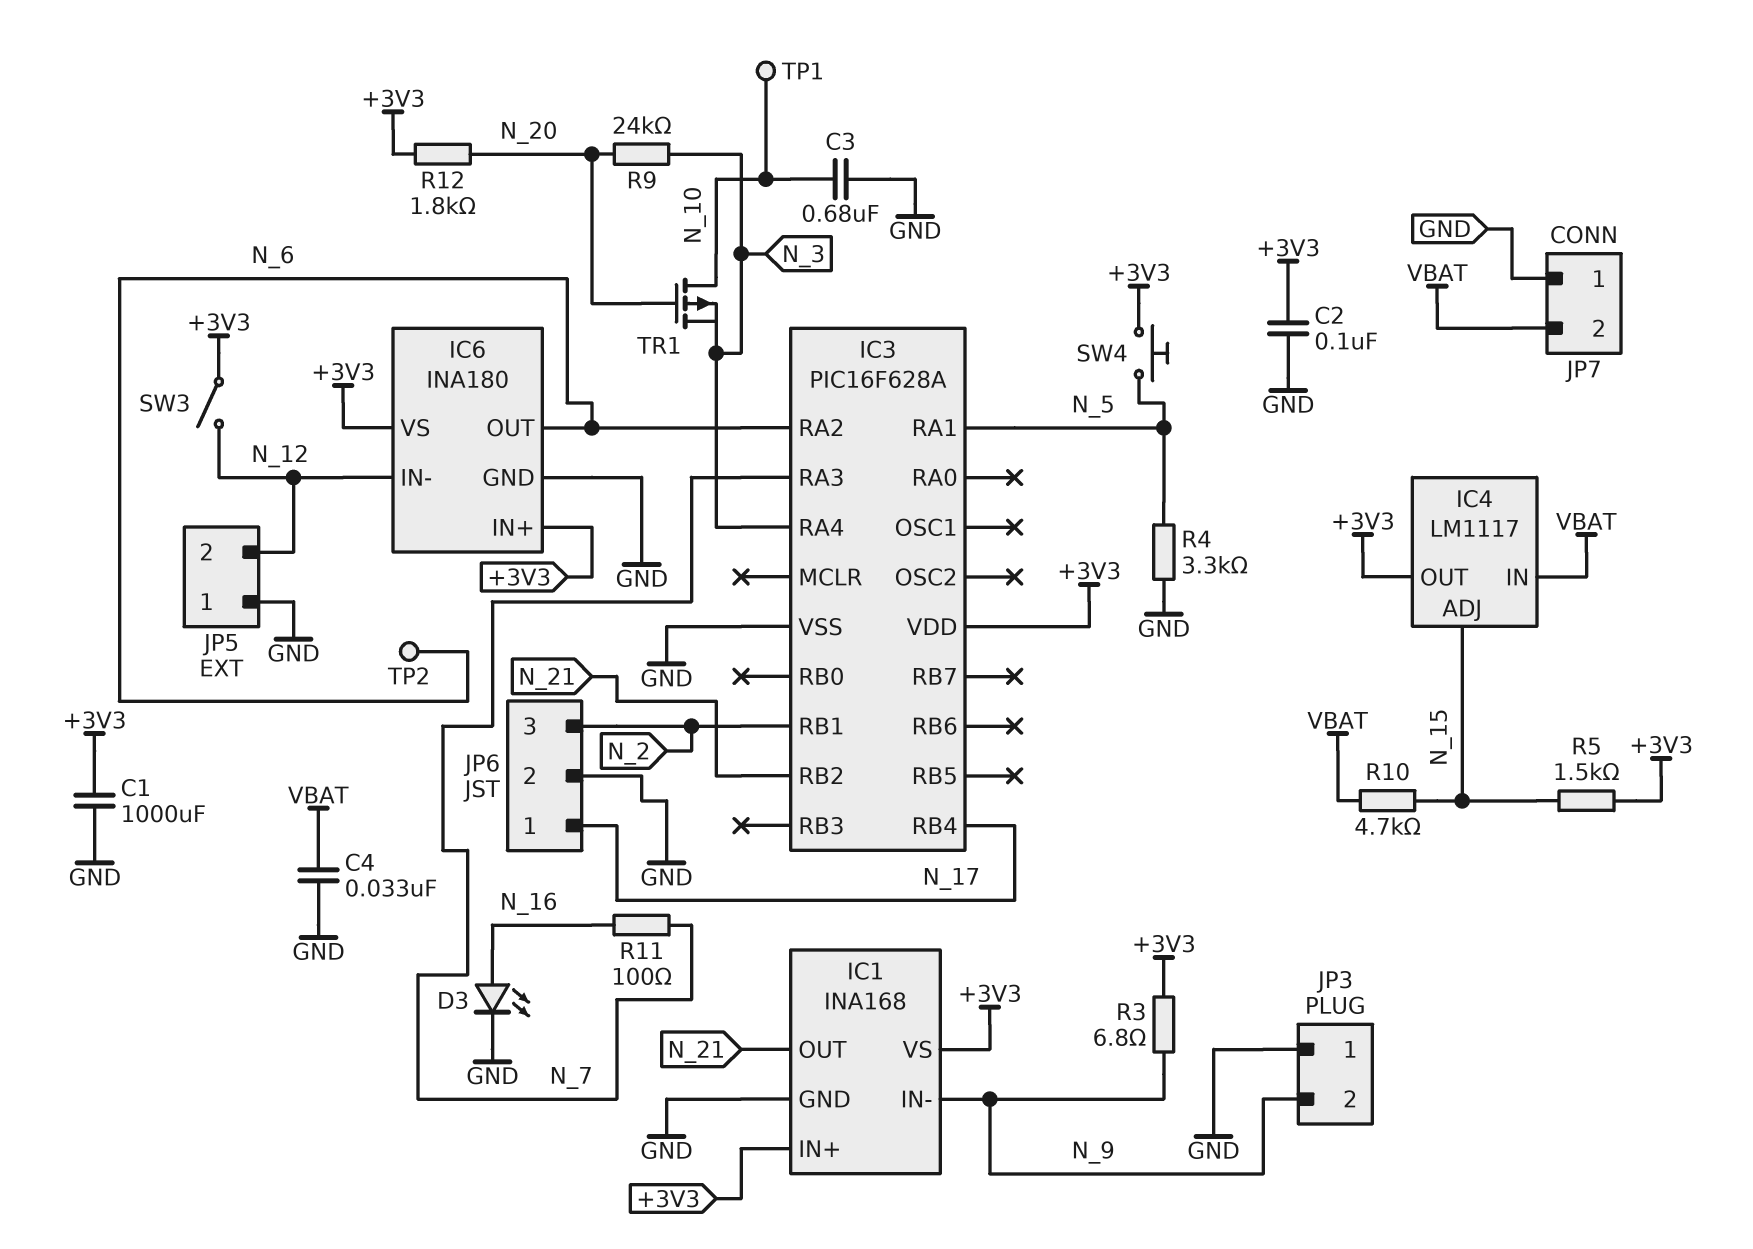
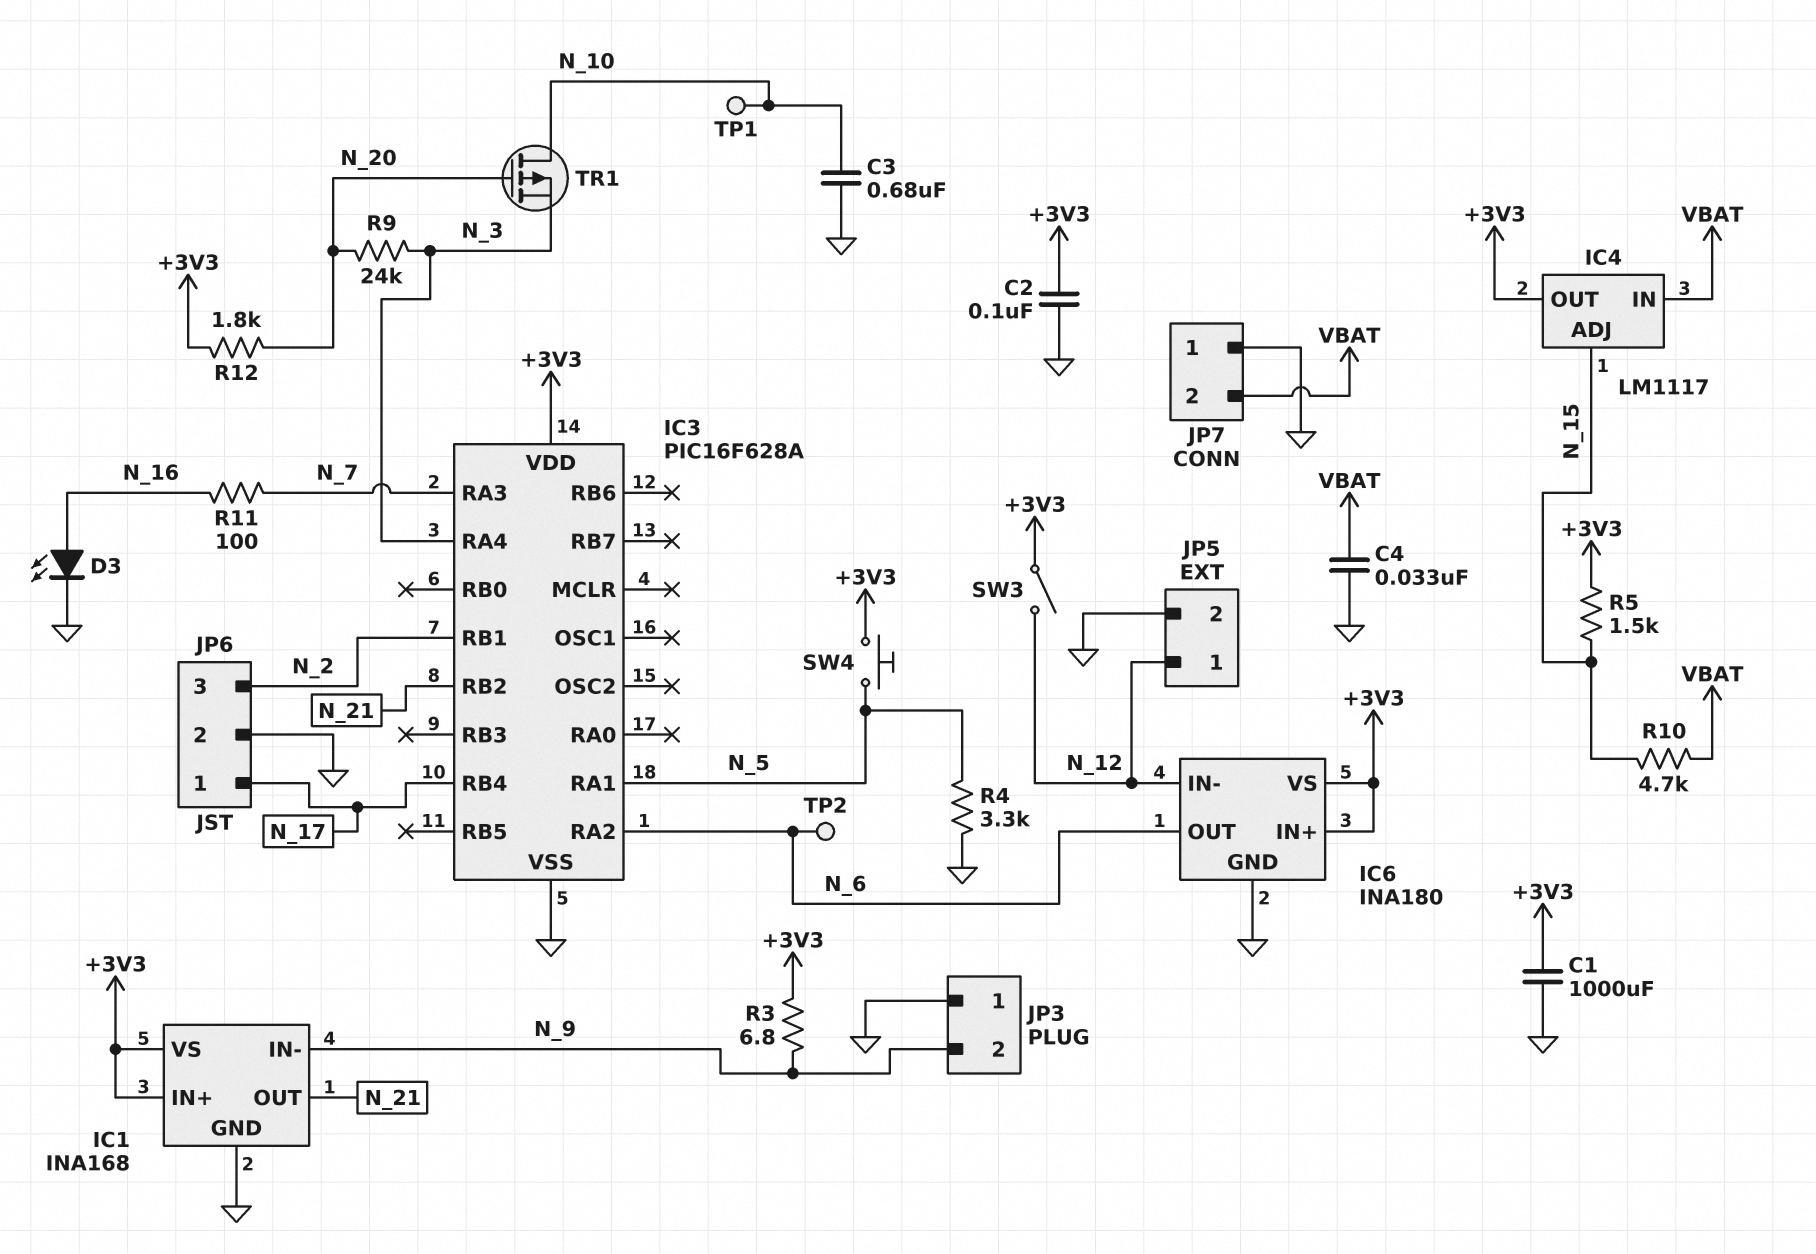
JP5 pin 1: GND -> N_12
JP5 pin 2: N_12 -> GND

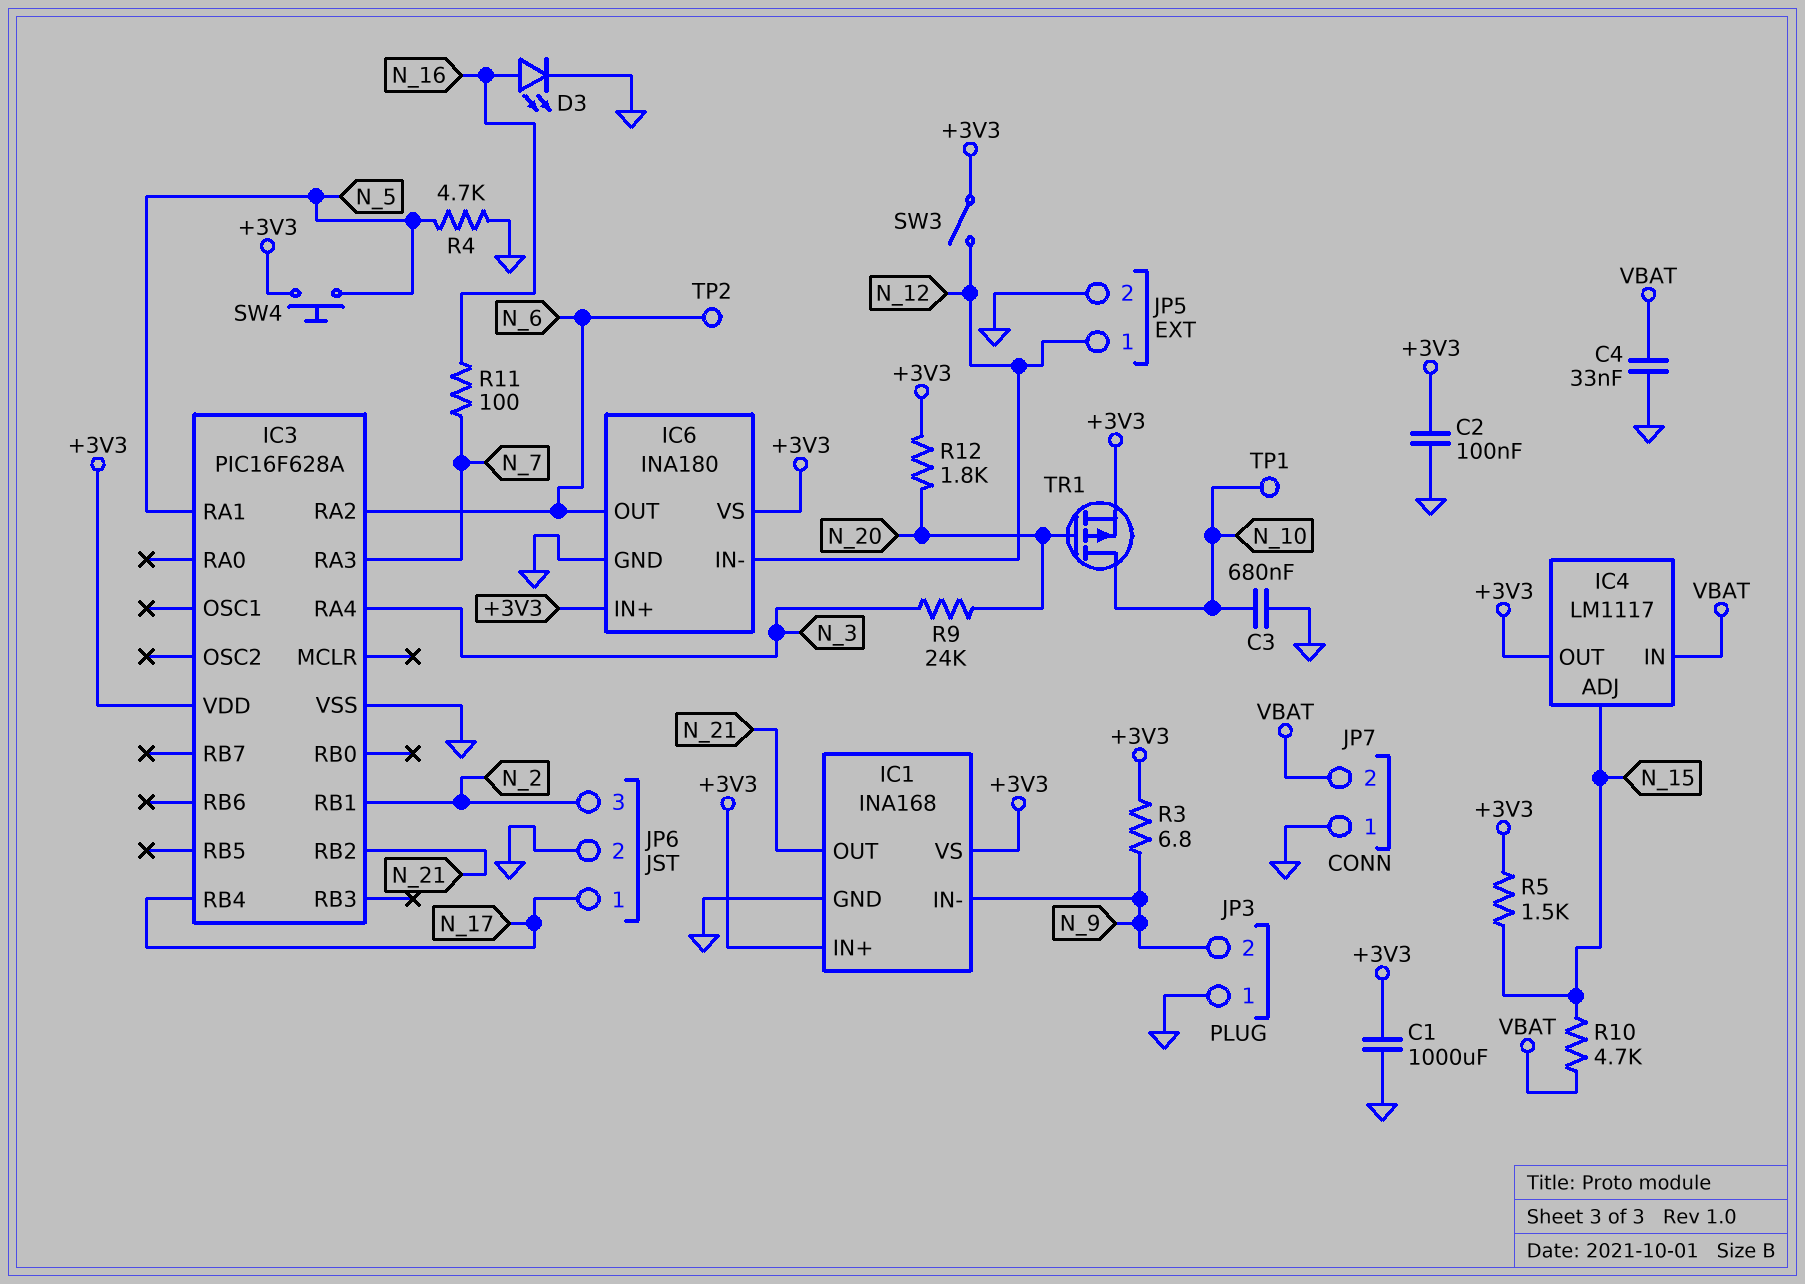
R4: 3.3k (GND, N_5) -> 4.7k (GND, N_5)
TR1: PMOS (G N_20, D N_10, S N_3) -> PMOS (G N_20, D N_10, S +3V3)

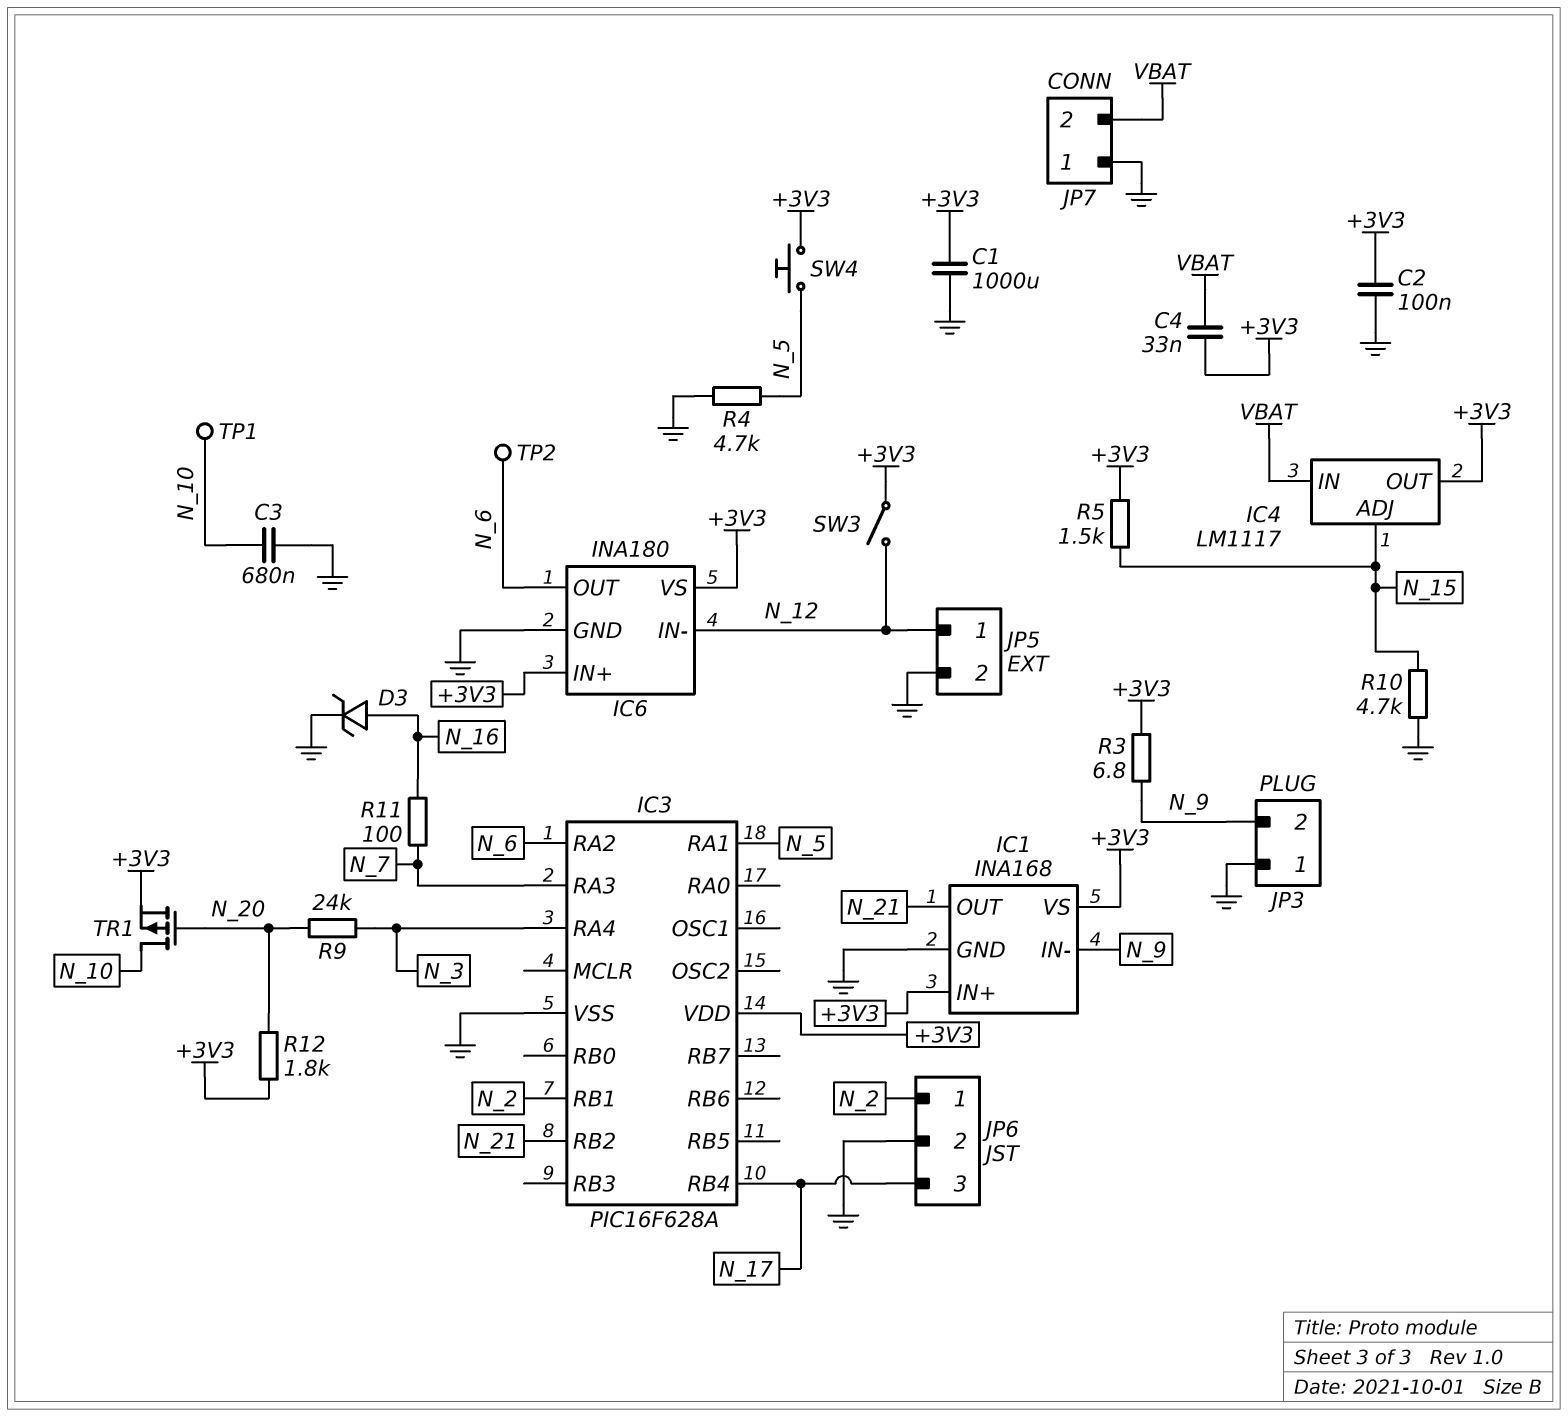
C4: 33nF (GND, VBAT) -> 33nF (+3V3, VBAT)
D3: LED (A N_16, K GND) -> zener (A N_16, K GND)
JP6 pin 1: N_17 -> N_2
JP6 pin 3: N_2 -> N_17
R10: 4.7k (N_15, VBAT) -> 4.7k (GND, N_15)

